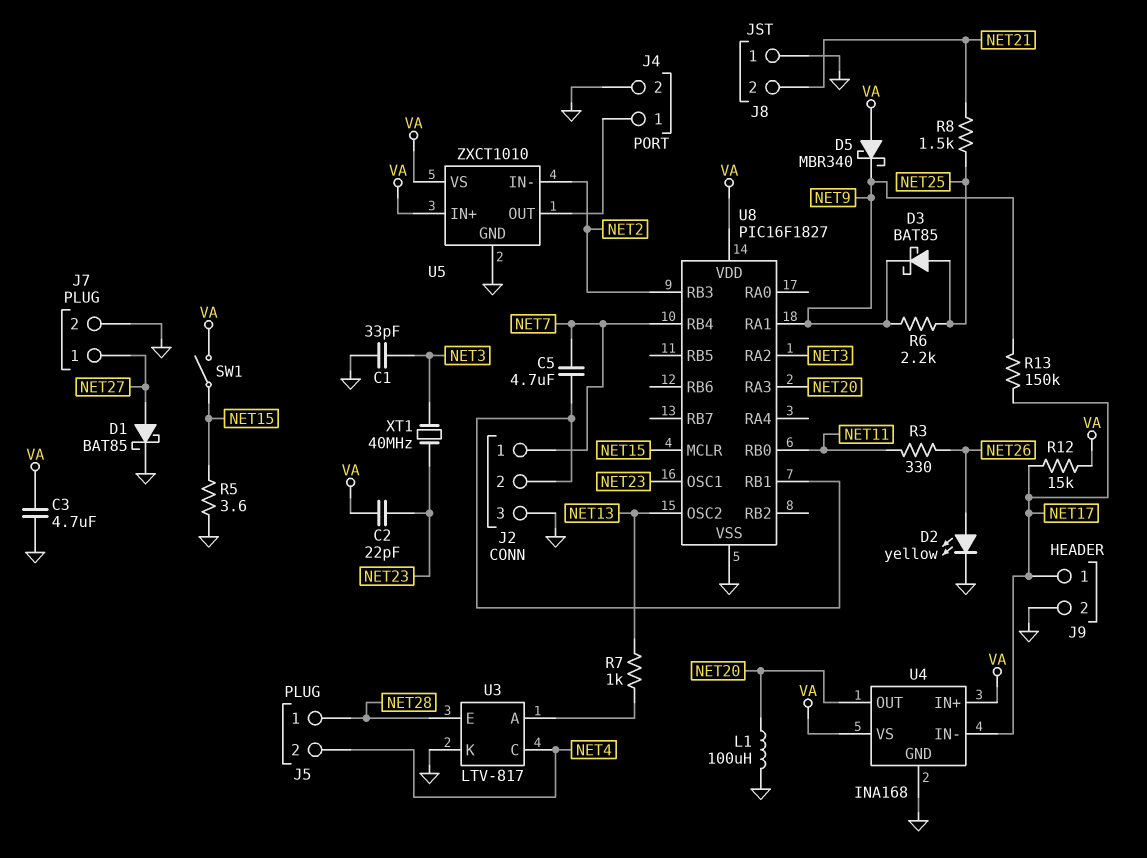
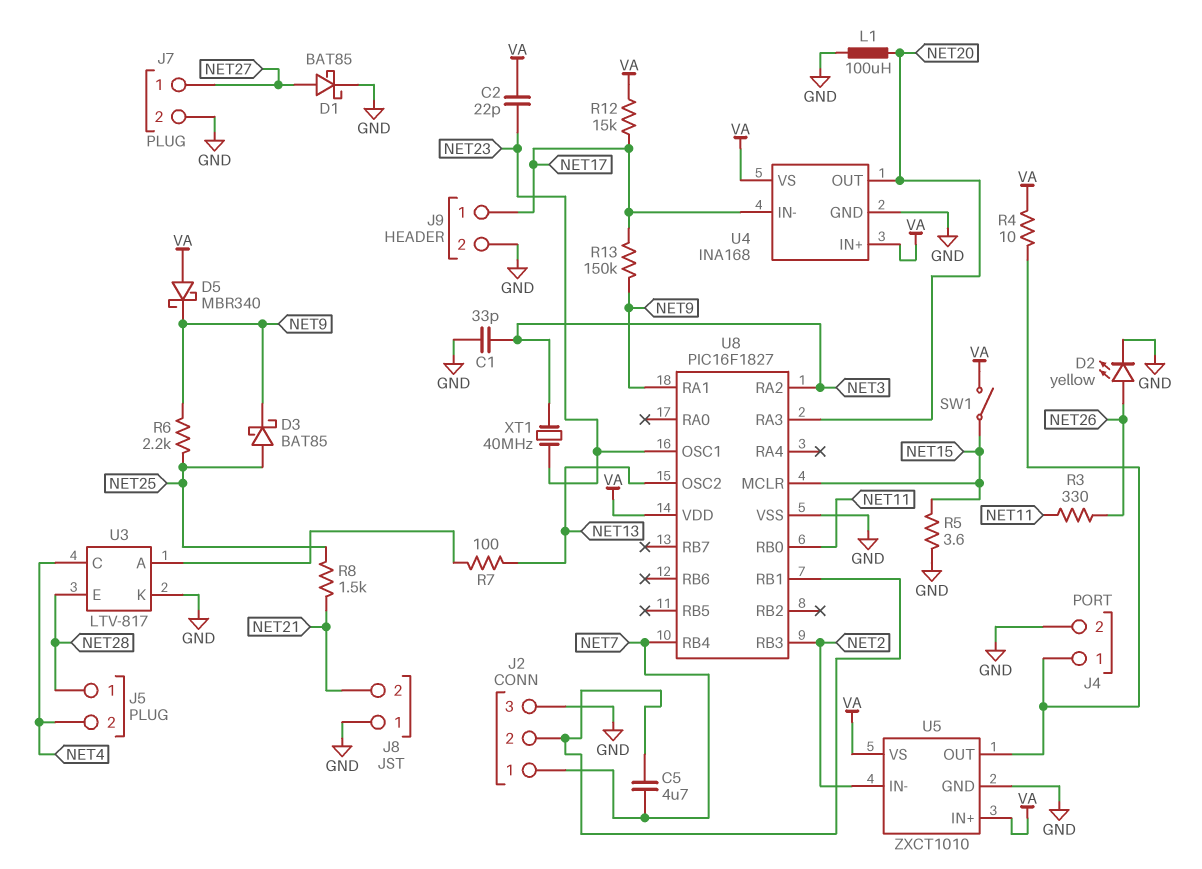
C3: 4.7uF (GND, VA) -> none
R4: none -> 10 (J4/1, VA)
R7: 1k (NET13, U3/A) -> 100 (NET13, U3/A)

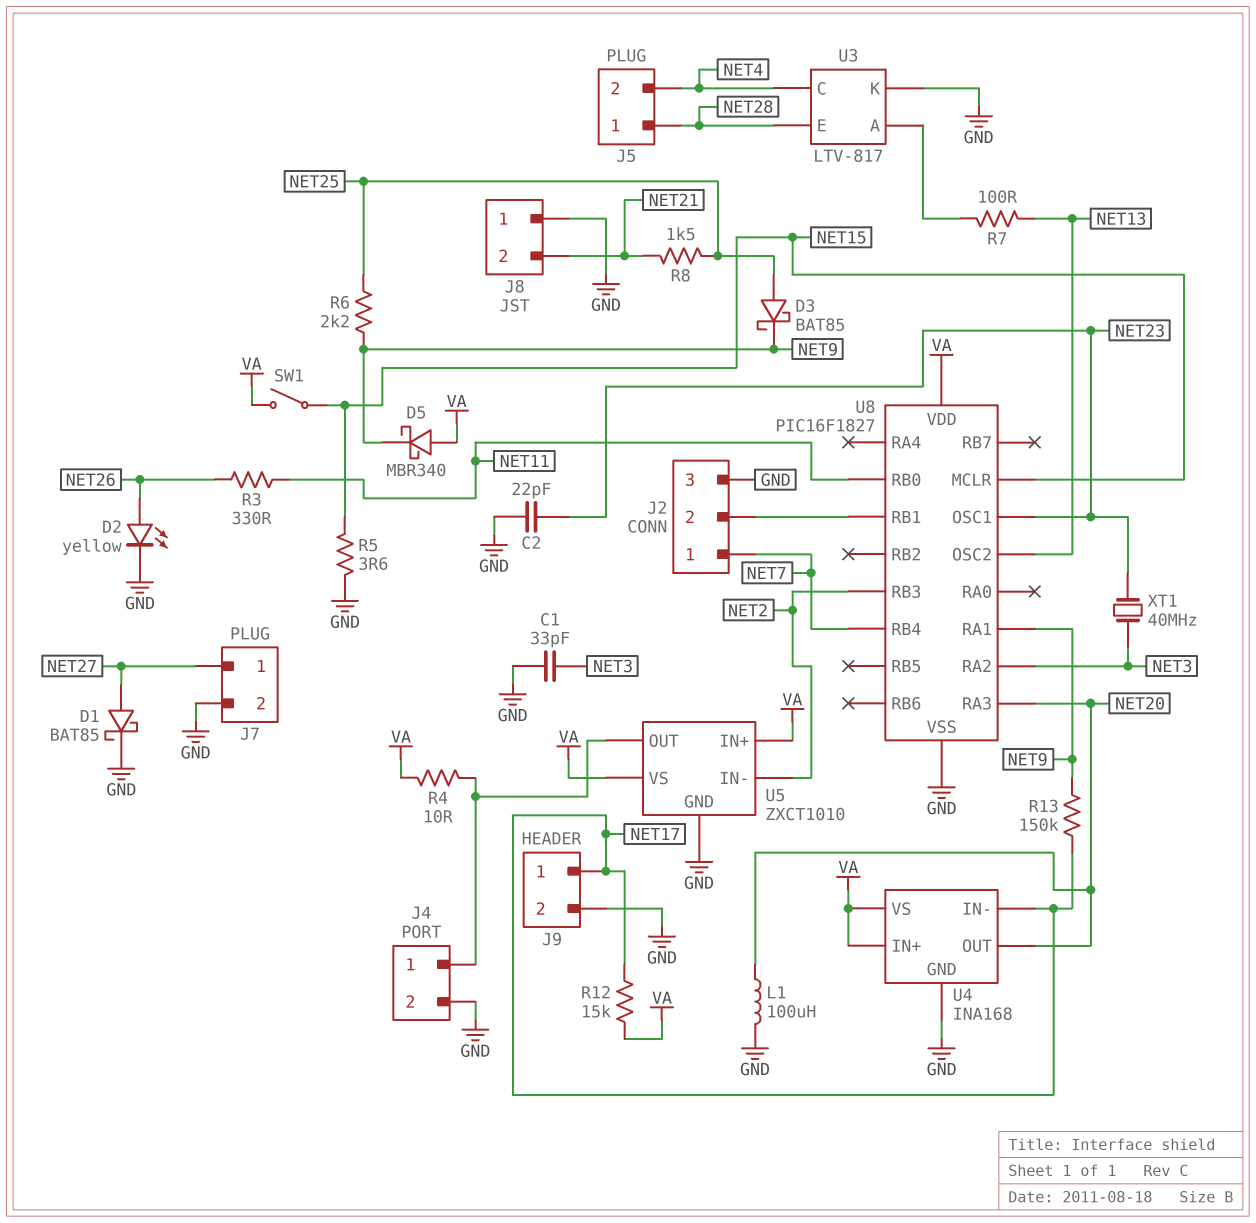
C2: 22pF (NET23, VA) -> 22pF (GND, NET23)
C5: 4.7uF (J2/2, NET7) -> none

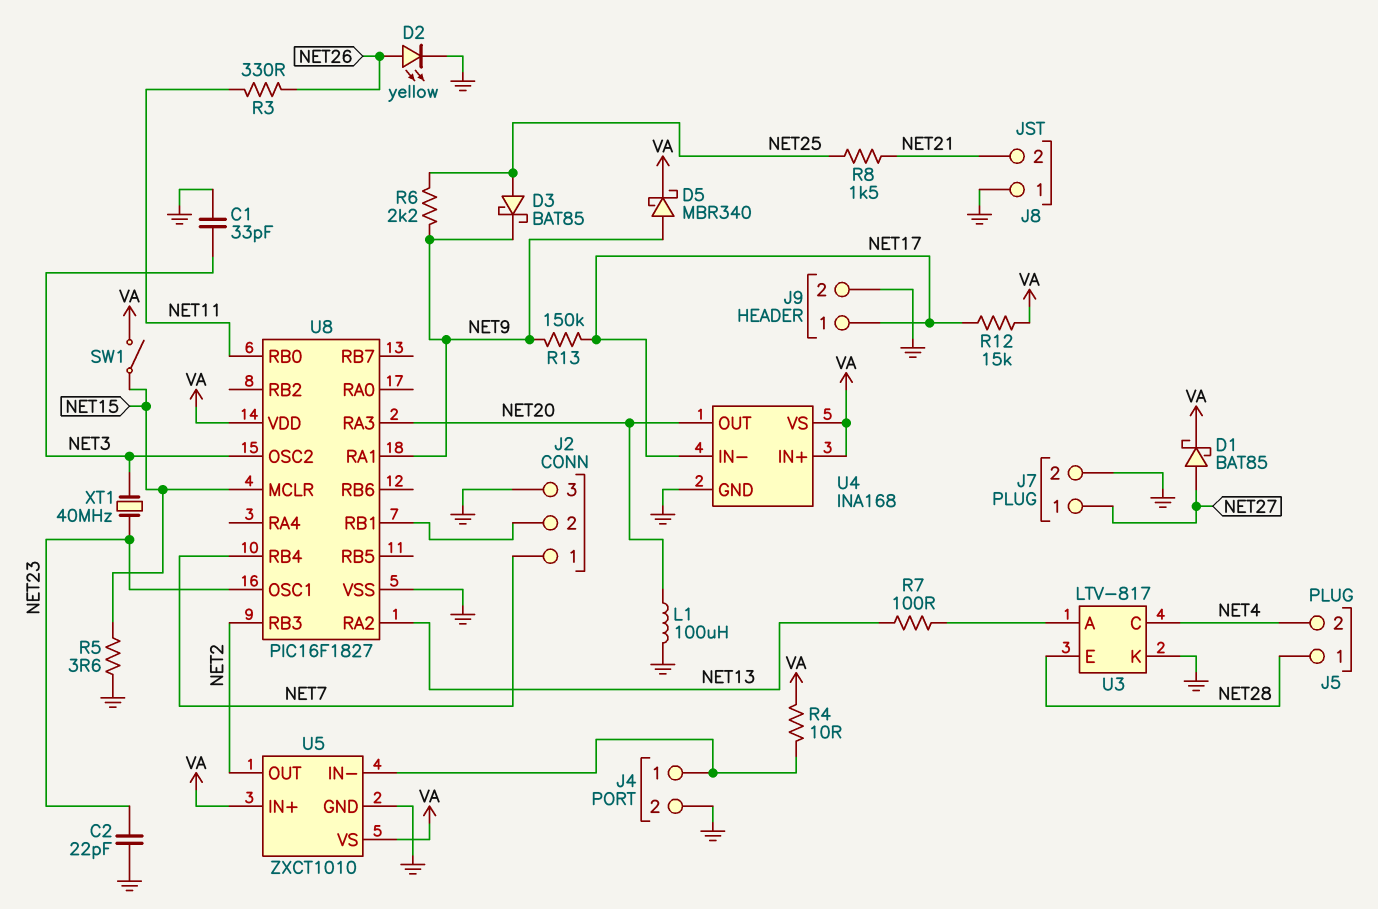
D1: schottky BAT85 (A NET27, K GND) -> schottky BAT85 (A NET27, K VA)
D5: schottky MBR340 (A VA, K NET9) -> schottky MBR340 (A NET9, K VA)
U5 pin IN-: NET2 -> J4/1
U5 pin OUT: J4/1 -> NET2
U8 pin OSC2: NET13 -> NET3
U8 pin RA2: NET3 -> NET13

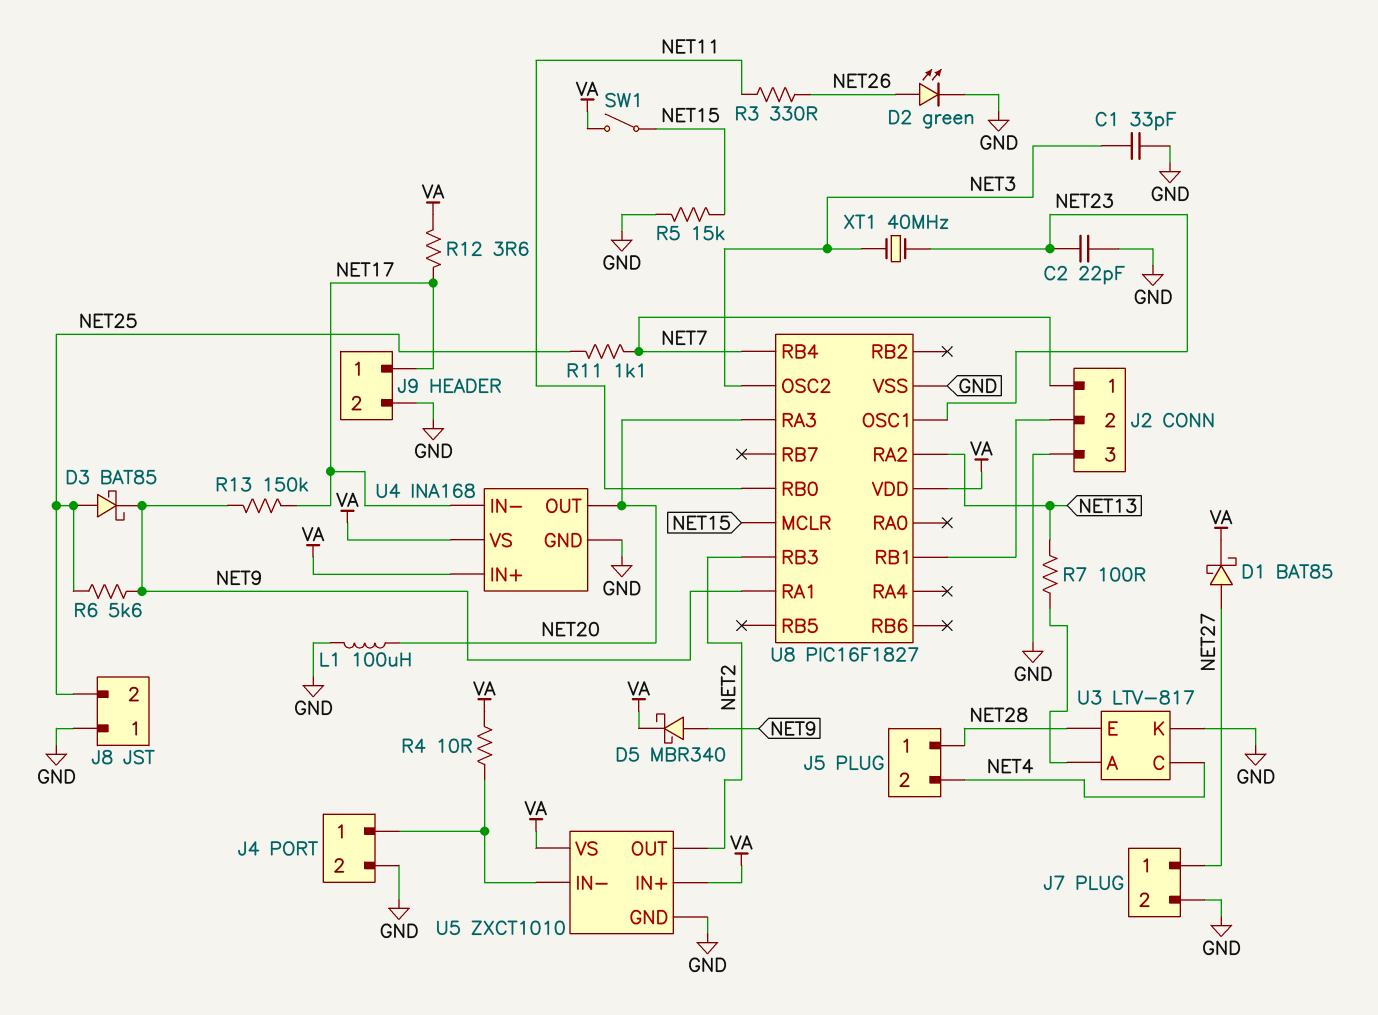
D2: LED yellow (A NET26, K GND) -> LED green (A NET26, K GND)
J8 pin 2: NET21 -> NET25
R5: 3.6 (GND, NET15) -> 15k (GND, NET15)
R6: 2.2k (NET9, NET25) -> 5.6k (NET9, NET25)
R8: 1.5k (NET21, NET25) -> none
R11: none -> 1.1k (NET7, NET25)
R12: 15k (NET17, VA) -> 3.6 (NET17, VA)

